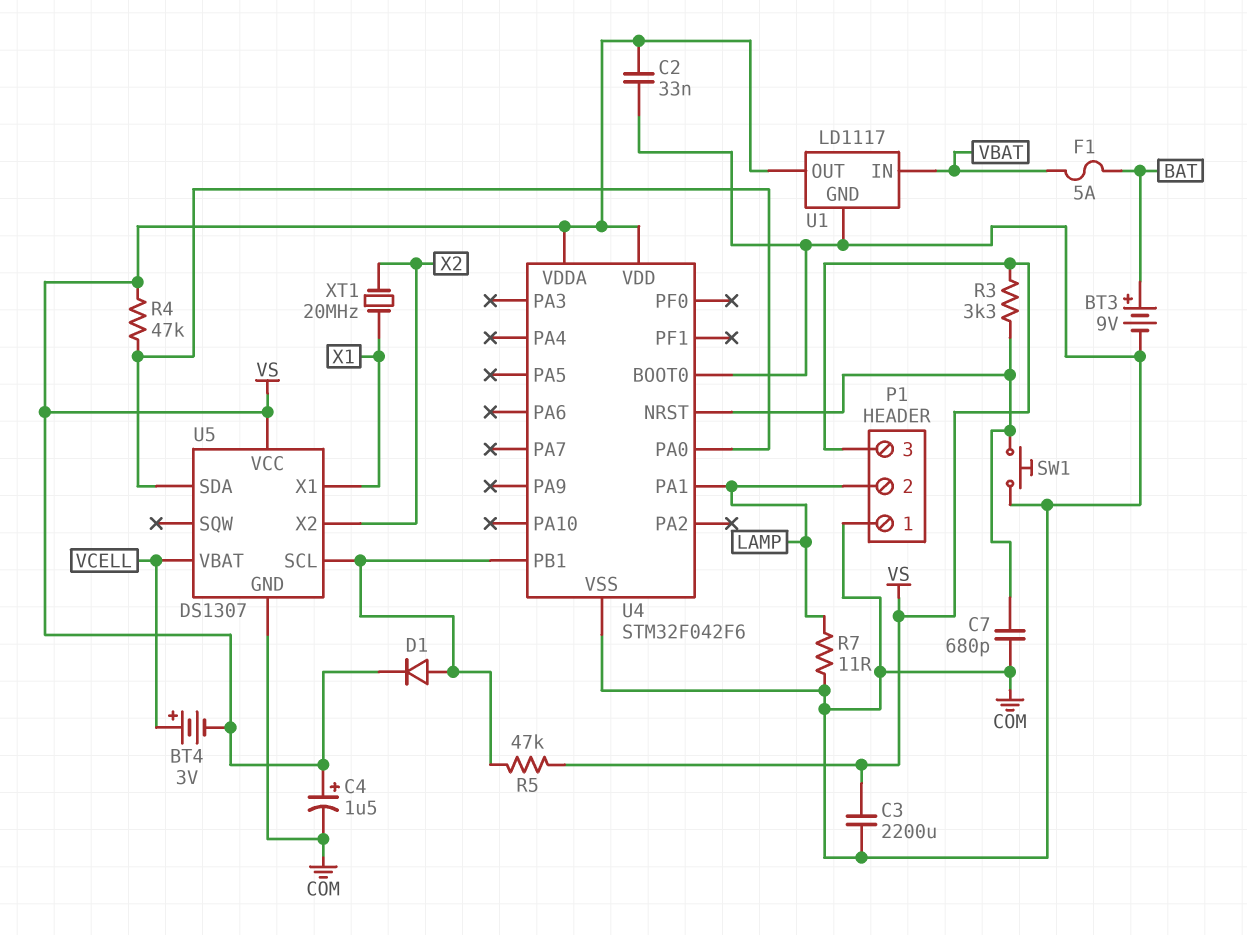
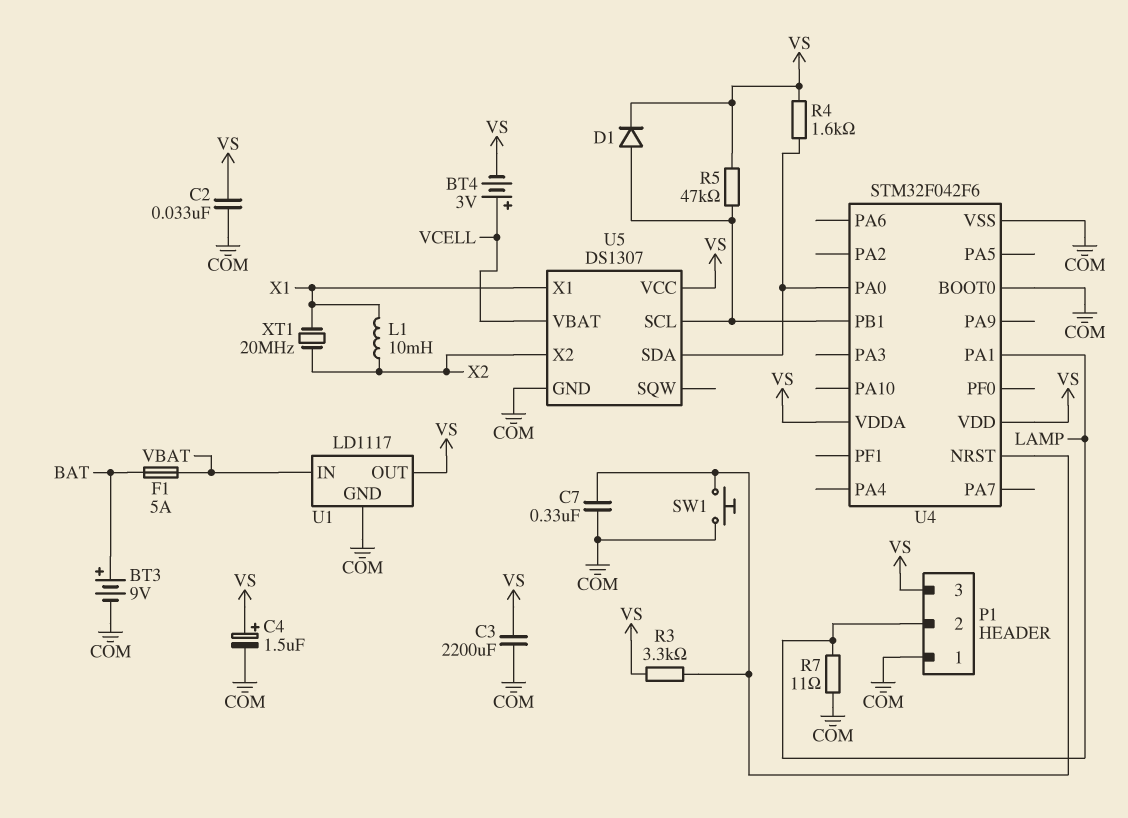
C7: 680pF (COM, U4/NRST) -> 330nF (COM, U4/NRST)
L1: none -> 10mH (X1, X2)
R4: 47k (U4/PA0, VS) -> 1.6k (U4/PA0, VS)

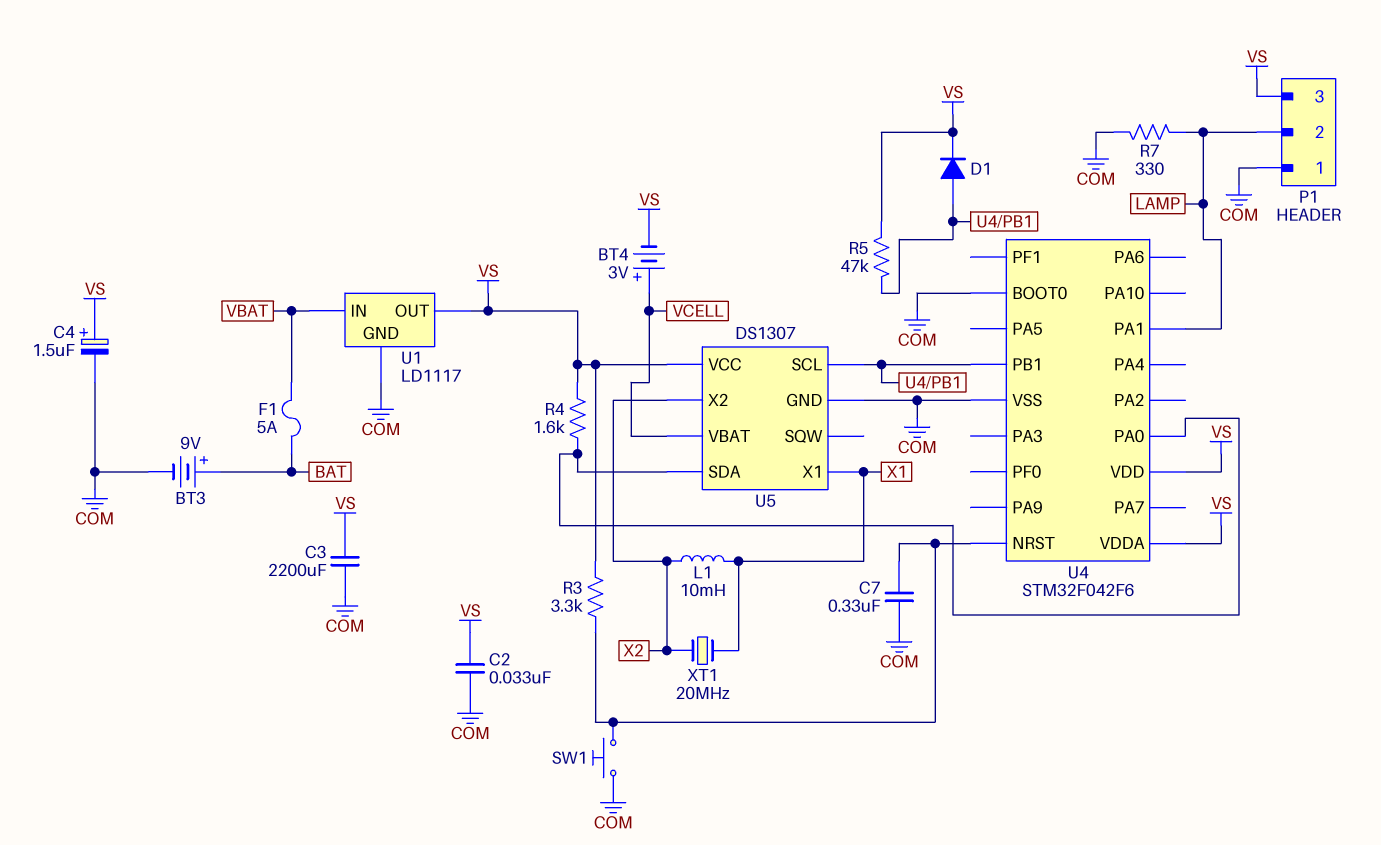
R7: 11 (COM, LAMP) -> 330 (COM, LAMP)

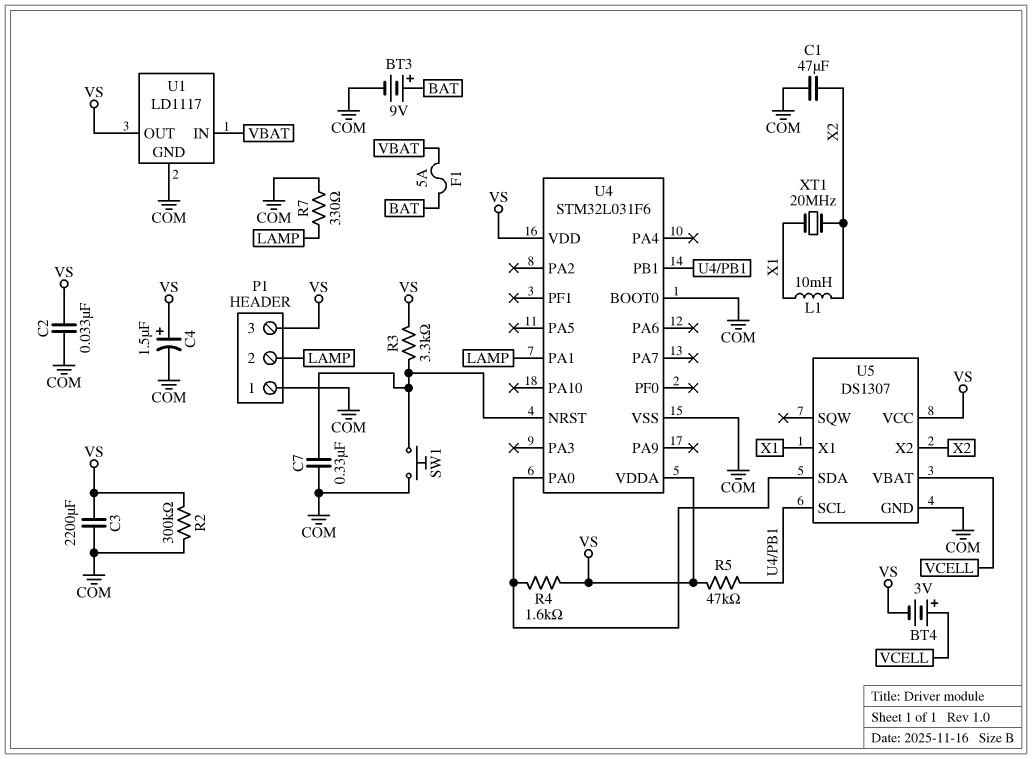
C1: none -> 47uF (COM, X2)
D1: diode (A U4/PB1, K VS) -> none
R2: none -> 300k (COM, VS)
U4: STM32F042F6 -> STM32L031F6

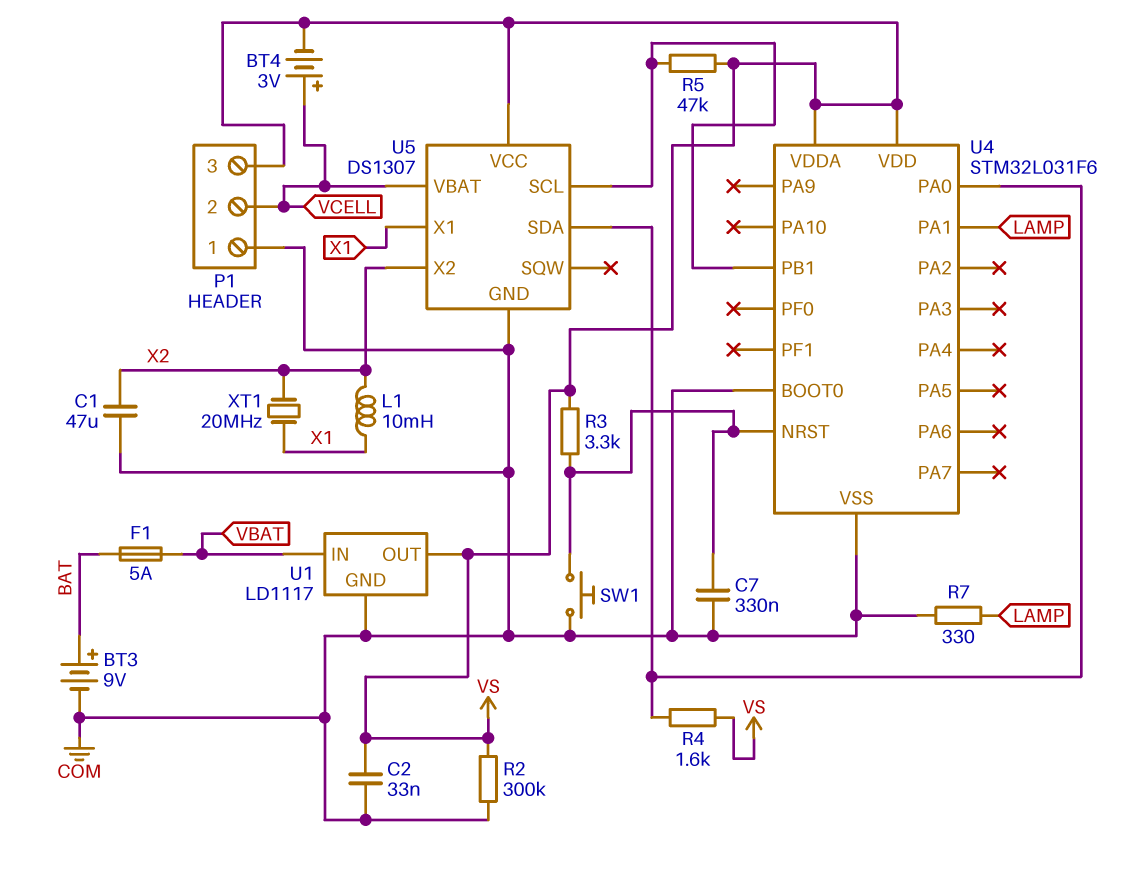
C3: 2200uF (COM, VS) -> none
C4: 1.5uF (plus VS, minus COM) -> none
P1 pin 2: LAMP -> VCELL

